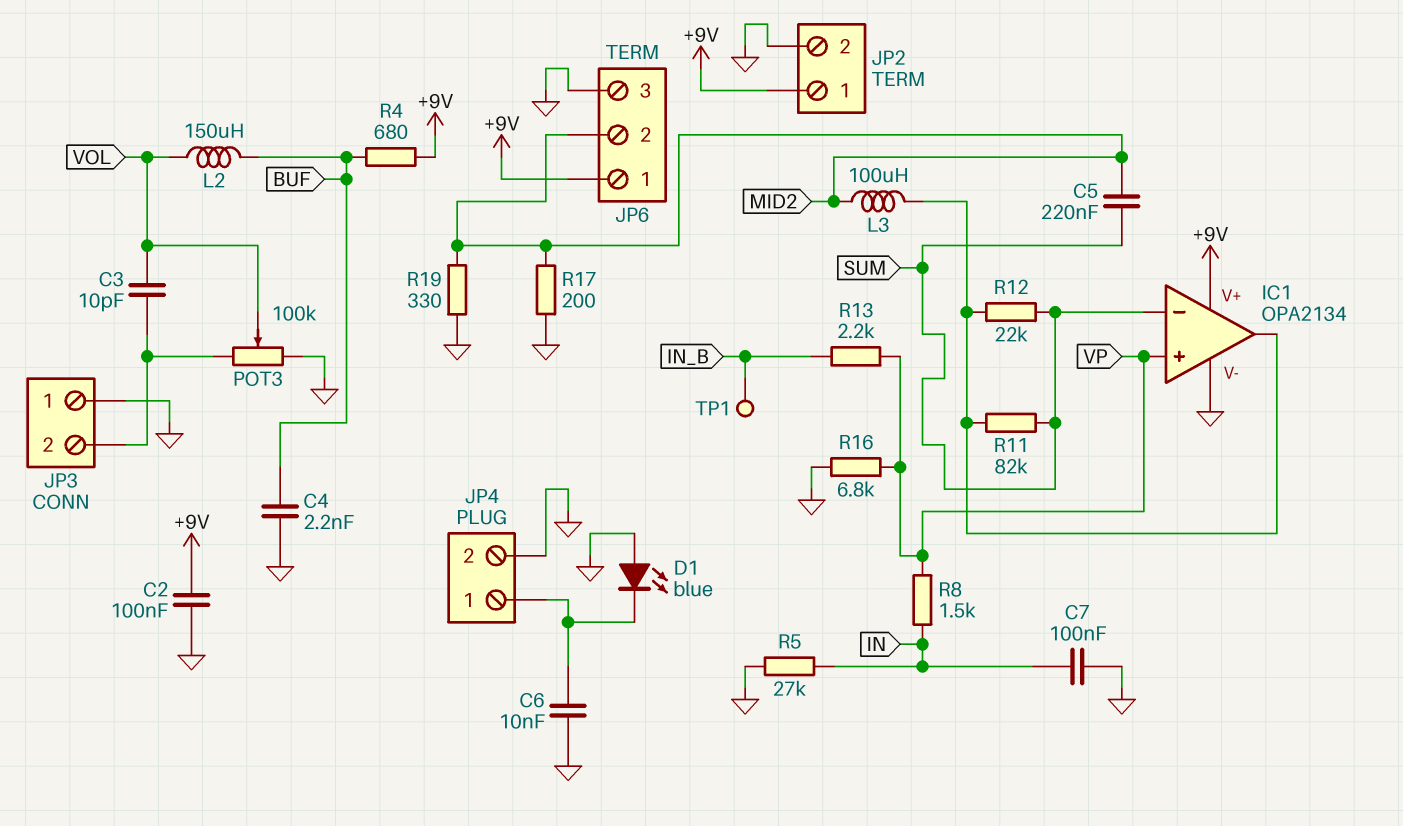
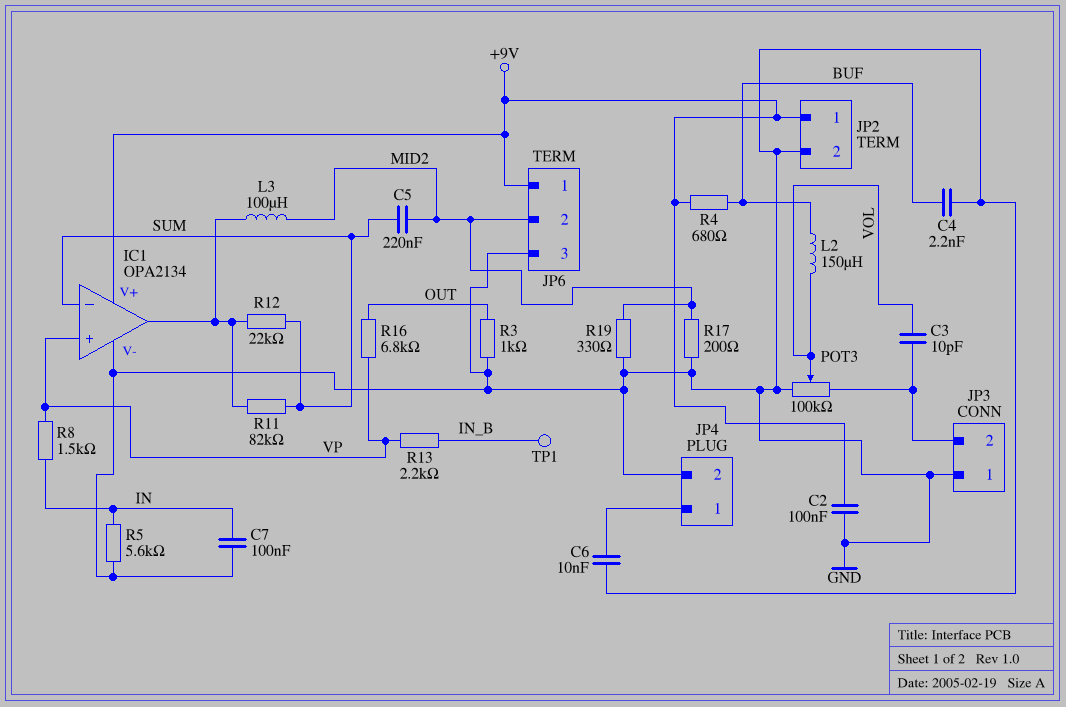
D1: LED blue (A GND, K JP4/1) -> none
R3: none -> 1k (GND, OUT)
R5: 27k (GND, IN) -> 5.6k (GND, IN)
R16: 6.8k (GND, VP) -> 6.8k (OUT, VP)

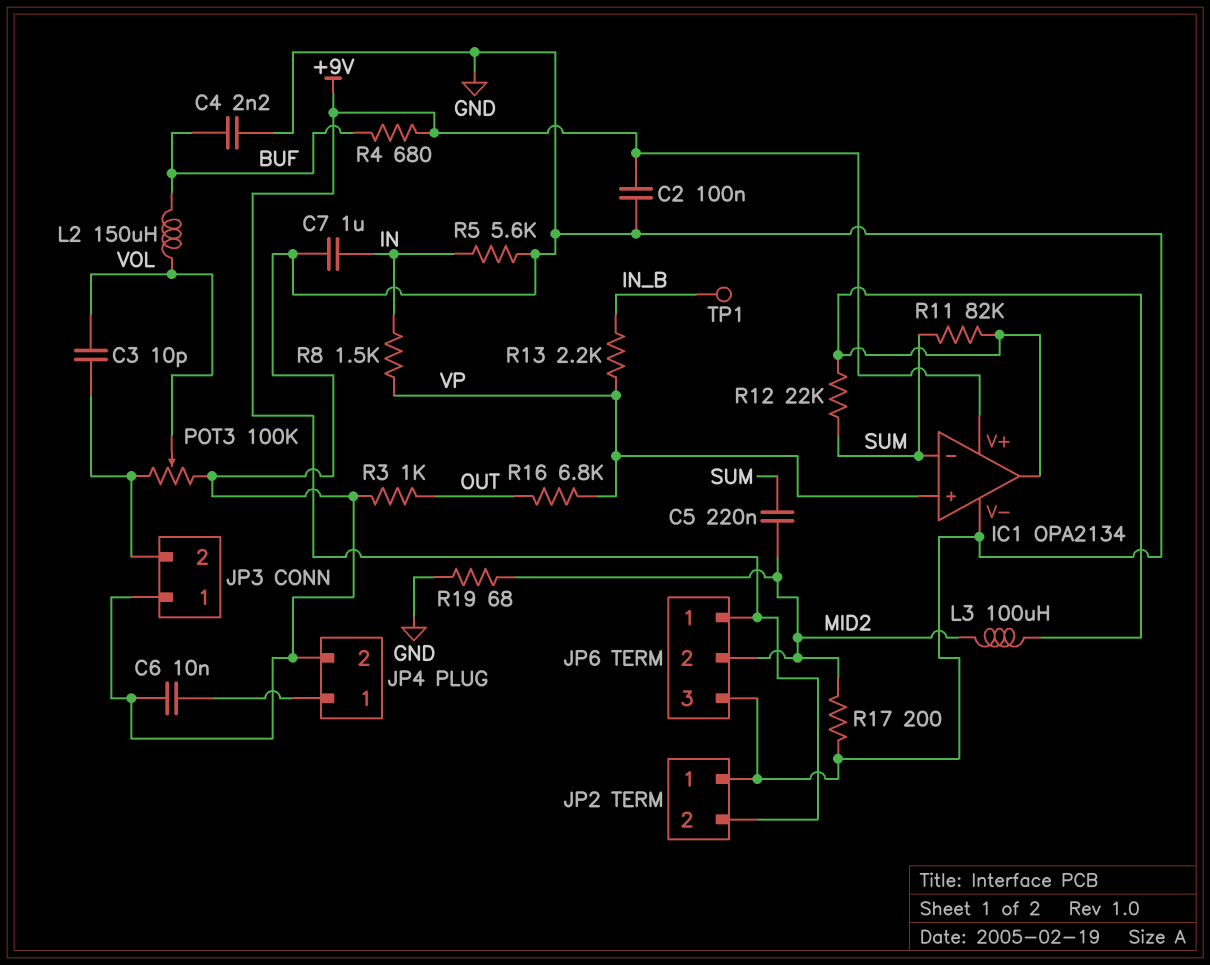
C7: 100nF (GND, IN) -> 1uF (GND, IN)
JP2 pin 1: +9V -> GND
JP2 pin 2: GND -> +9V
R19: 330 (GND, MID2) -> 68 (GND, MID2)

